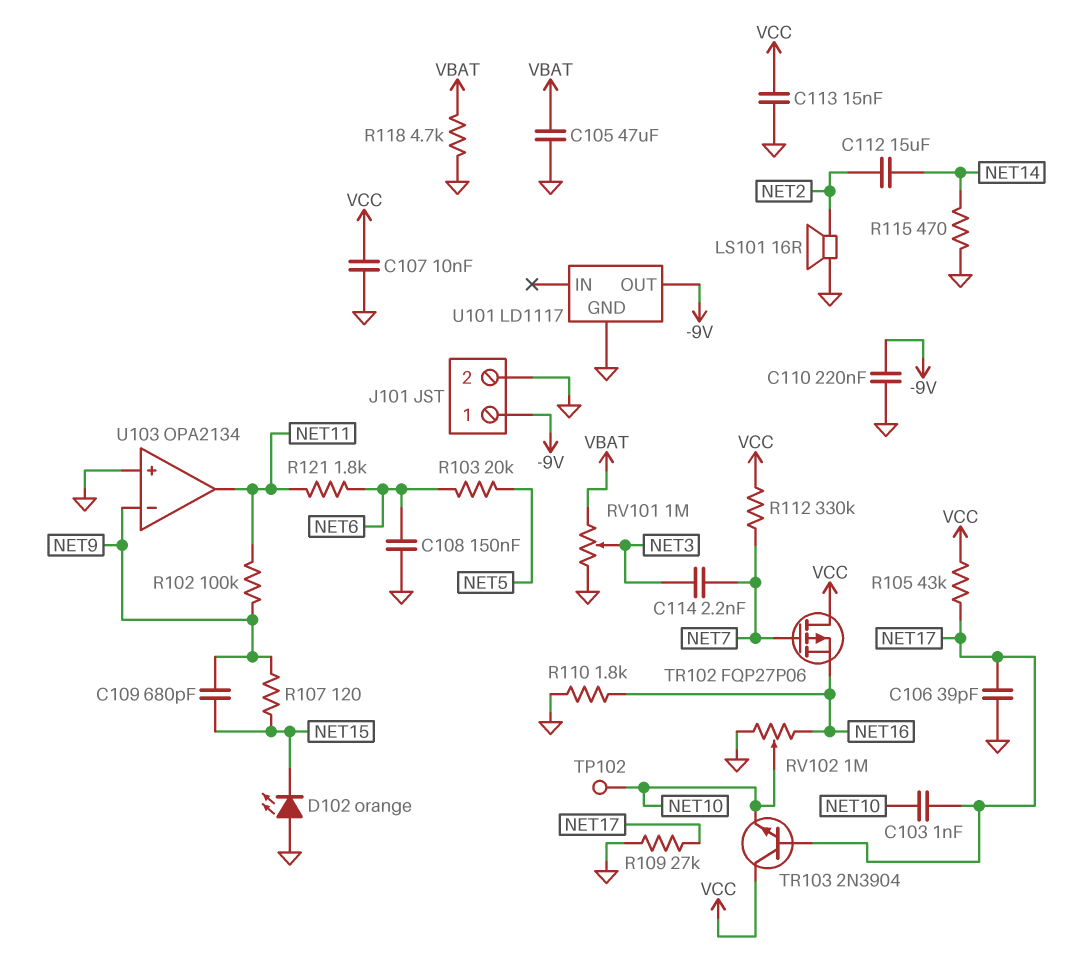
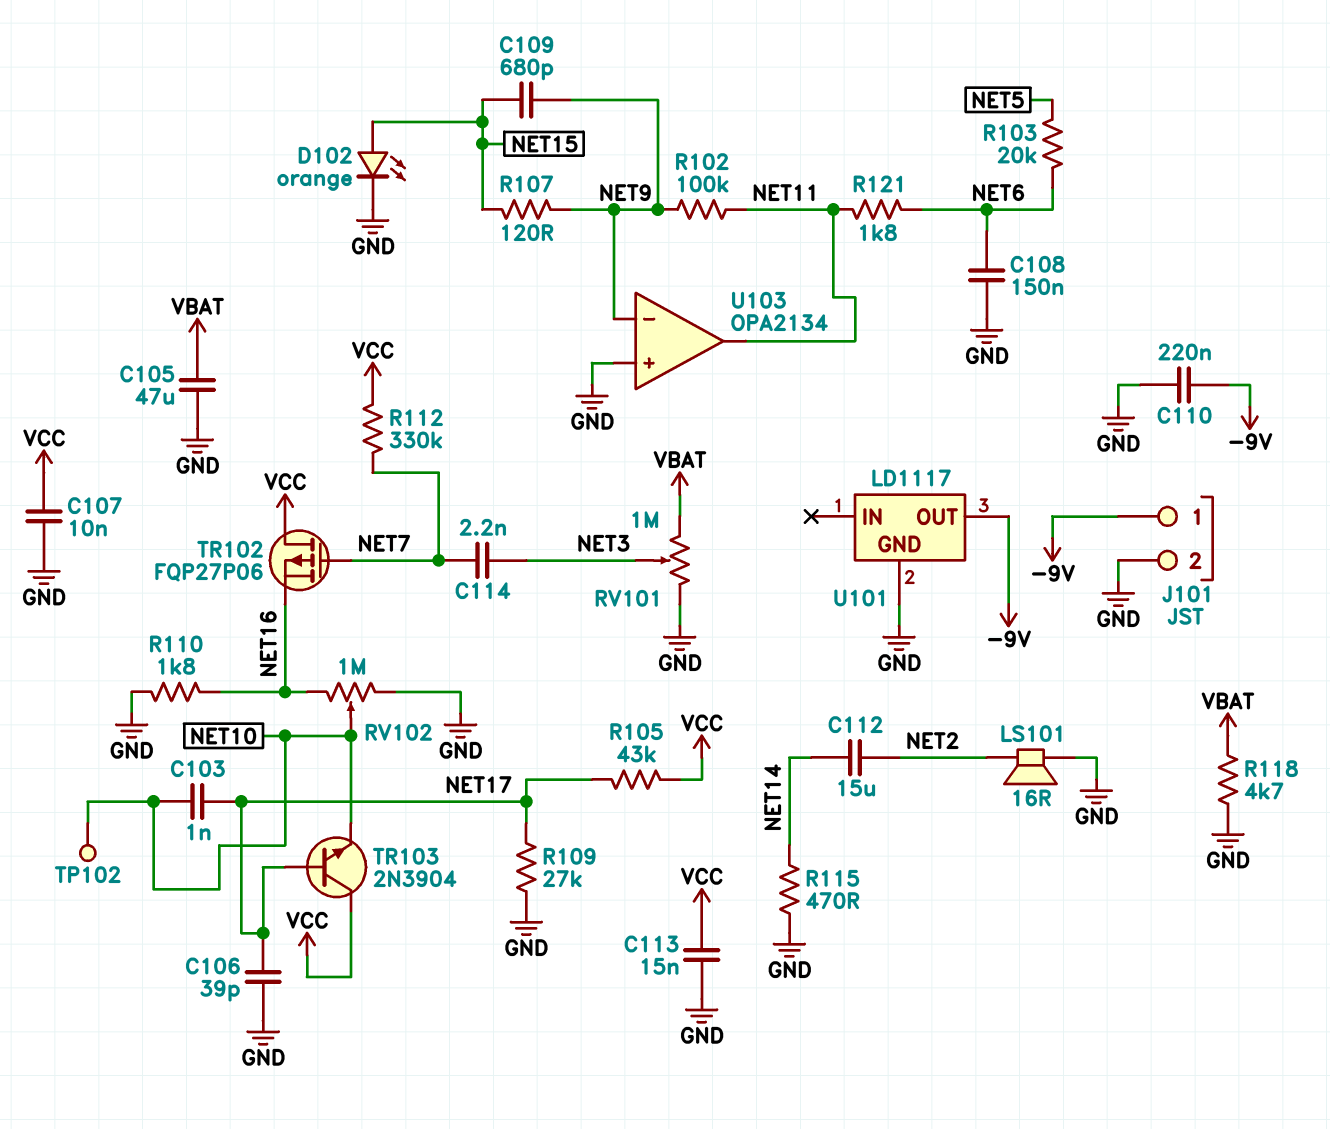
D102: LED orange (A GND, K NET15) -> LED orange (A NET15, K GND)

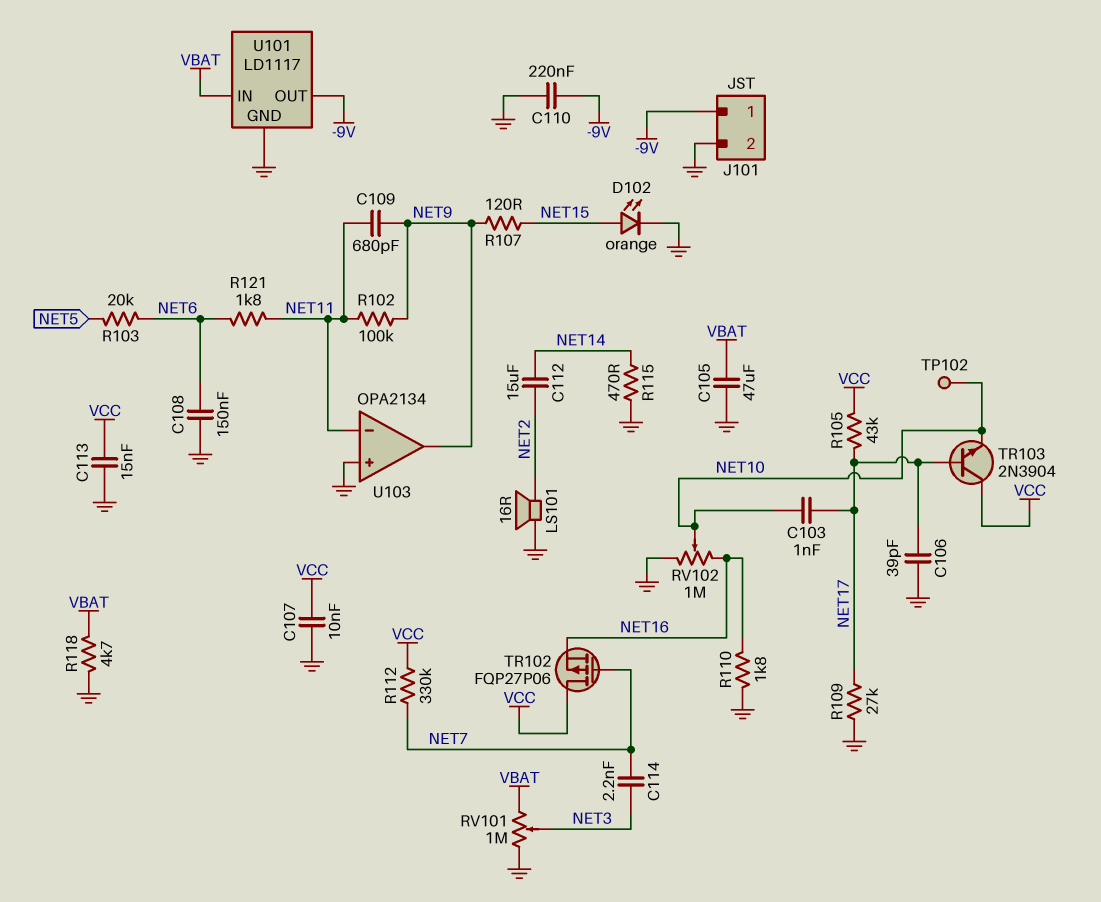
C109: 680pF (NET9, NET15) -> 680pF (NET9, NET11)
U101 pin IN: none -> VBAT
U103 pin in-: NET9 -> NET11
U103 pin out: NET11 -> NET9

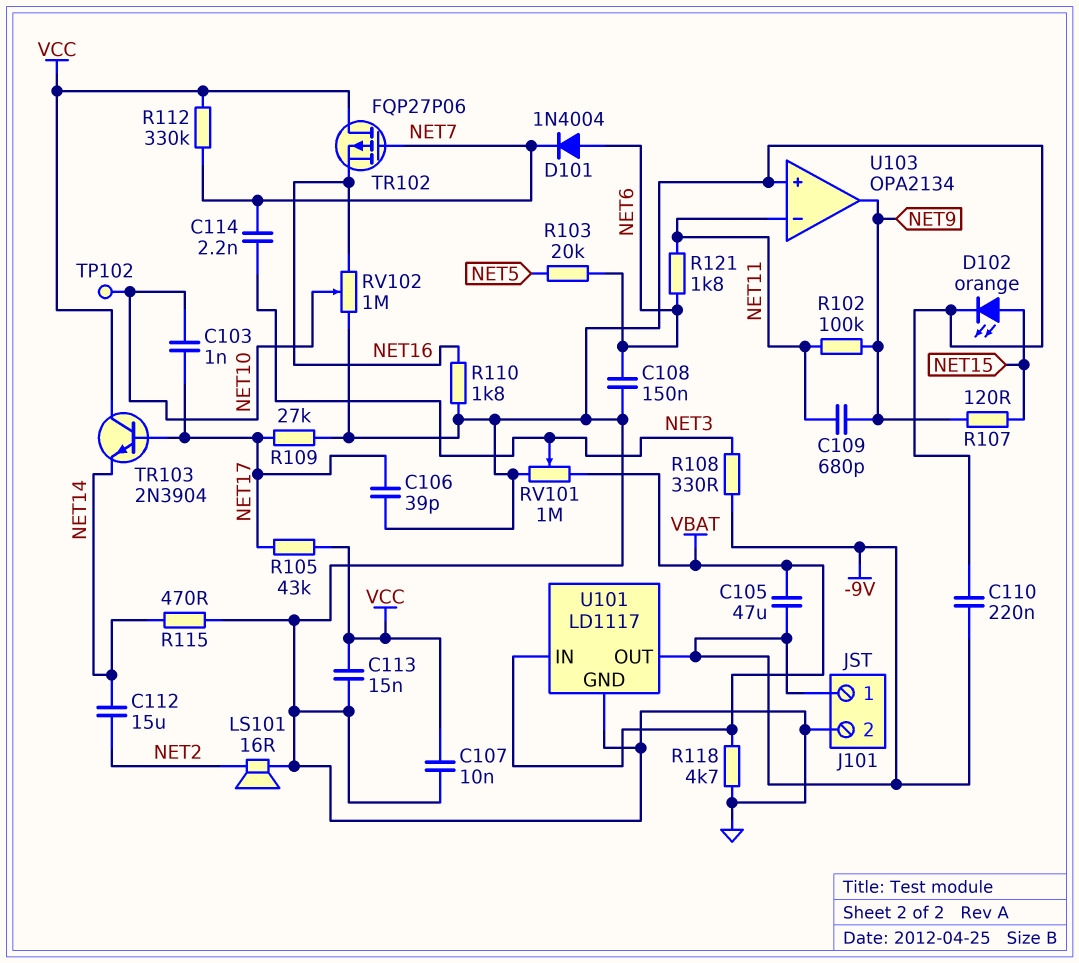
C105: 47uF (GND, VBAT) -> 47uF (-9V, VBAT)
D101: none -> diode 1N4004 (A NET6, K NET7)
R108: none -> 330 (-9V, NET3)
TR103: NPN 2N3904 (B NET17, C VCC, E NET10) -> NPN 2N3904 (B NET17, C VCC, E NET14)

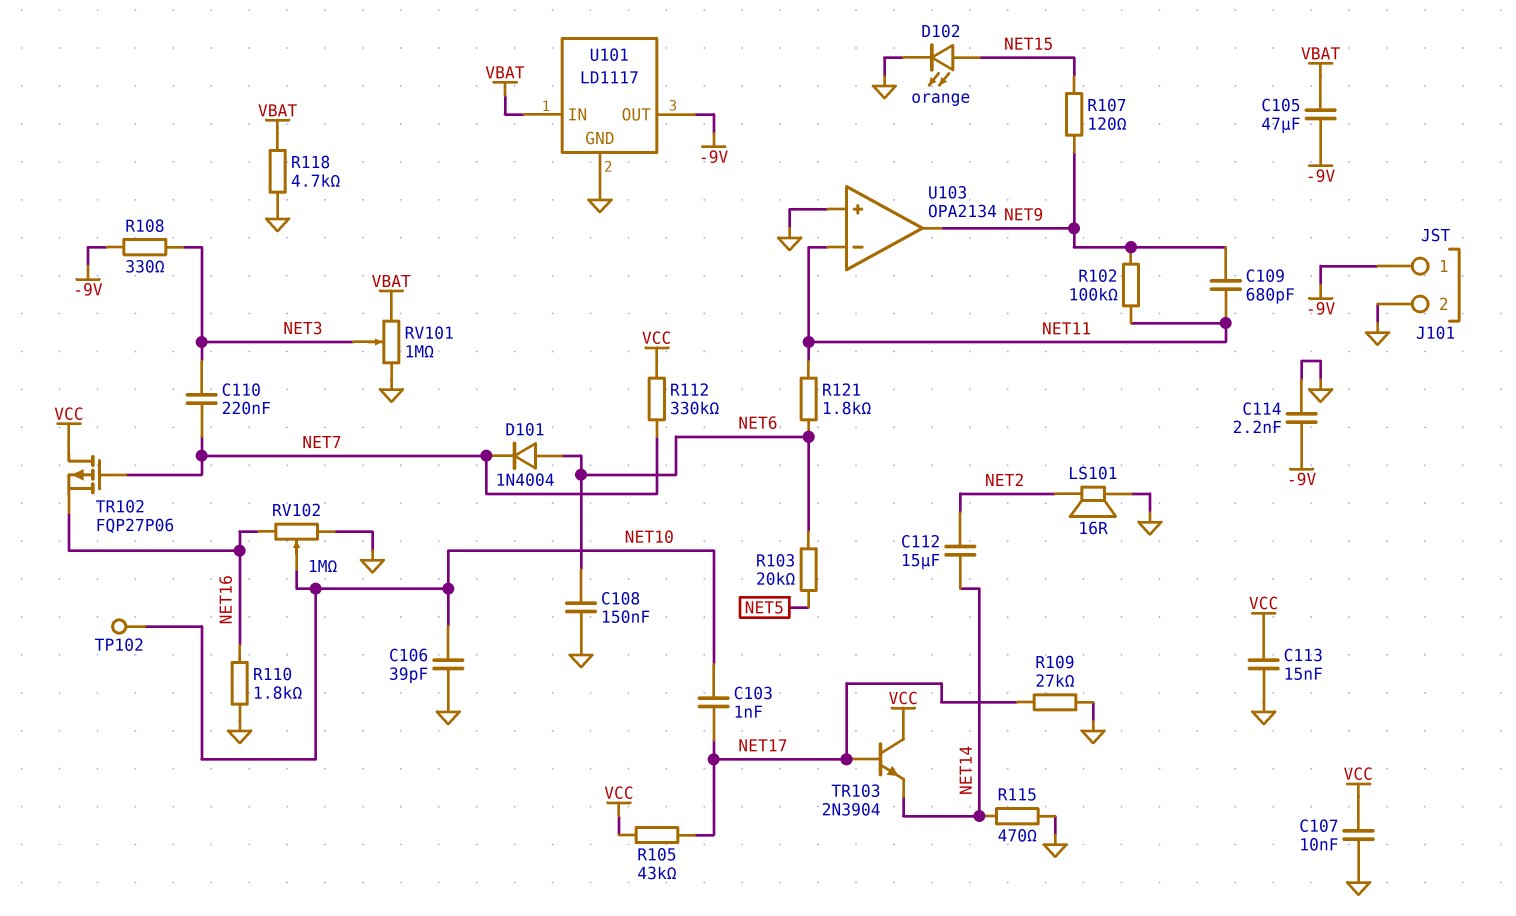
C106: 39pF (GND, NET17) -> 39pF (GND, NET10)
C110: 220nF (-9V, GND) -> 220nF (NET3, NET7)
C114: 2.2nF (NET3, NET7) -> 2.2nF (-9V, GND)

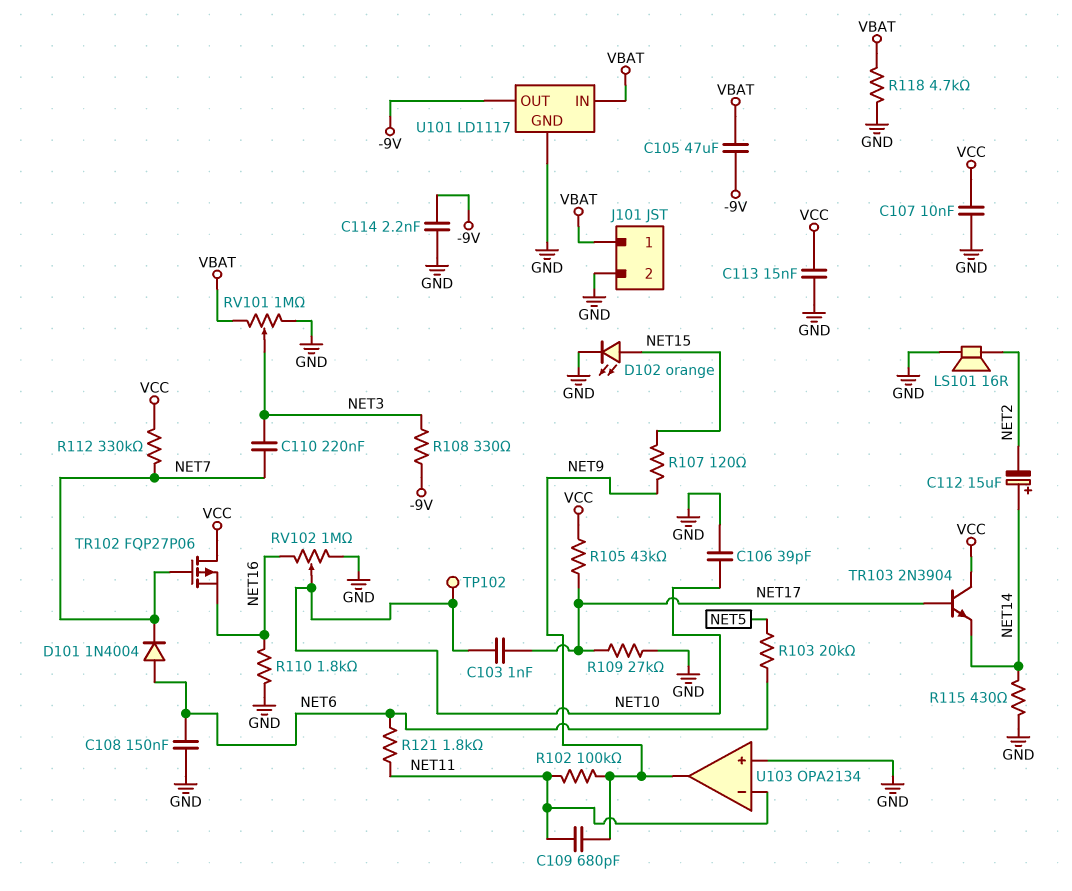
C112: 15uF (NET2, NET14) -> 15uF (plus NET14, minus NET2)
J101 pin 1: -9V -> VBAT
R115: 470 (GND, NET14) -> 430 (GND, NET14)

